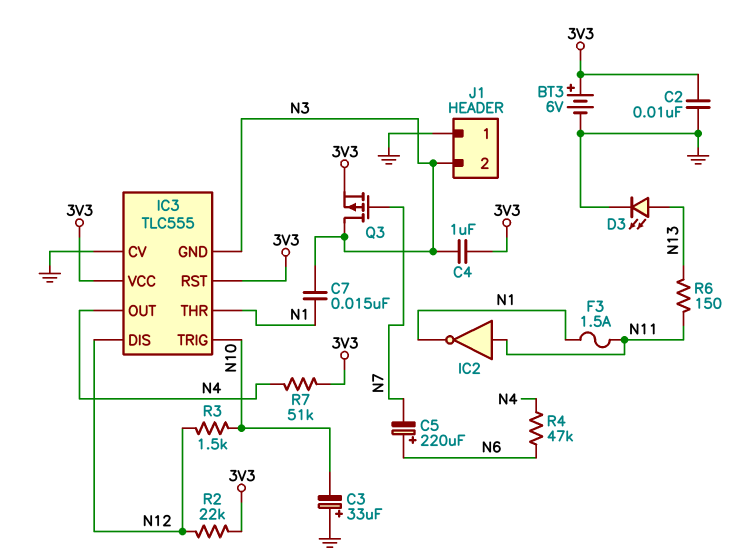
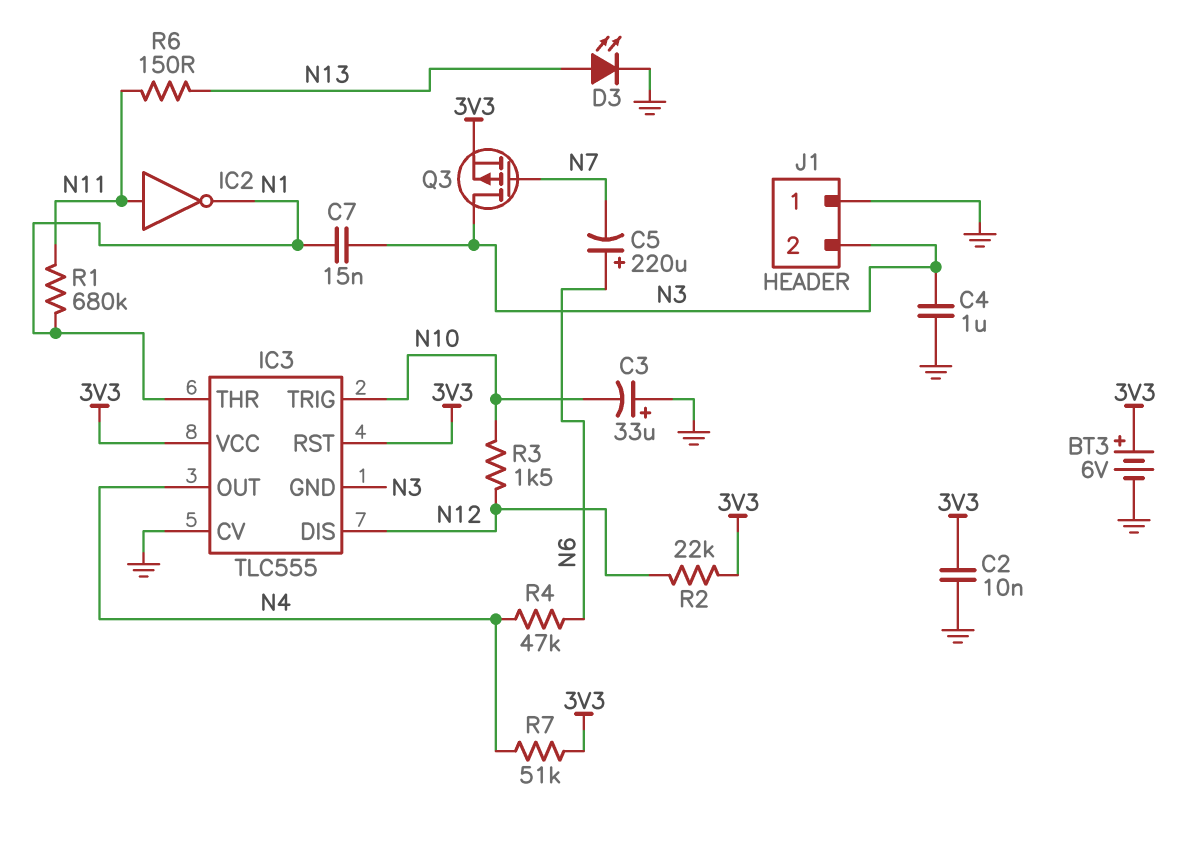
C4: 1uF (3V3, N3) -> 1uF (GND, N3)
F3: 1.5A (N1, N11) -> none
R1: none -> 680k (N1, N11)

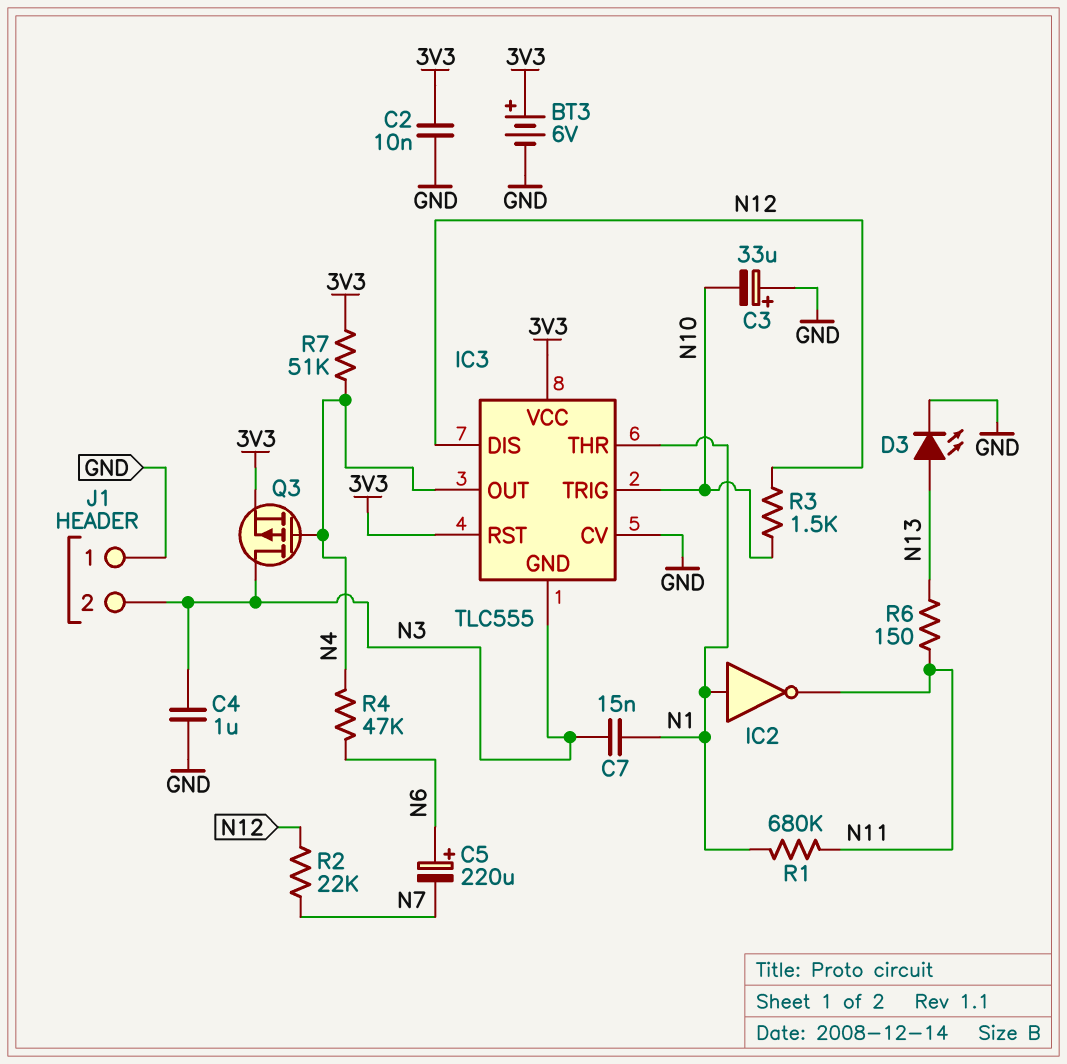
IC2: NOT (in N11, out N1) -> NOT (in N1, out N11)
Q3: PMOS (G N7, D N3, S 3V3) -> PMOS (G N4, D N3, S 3V3)
R2: 22k (3V3, N12) -> 22k (N7, N12)

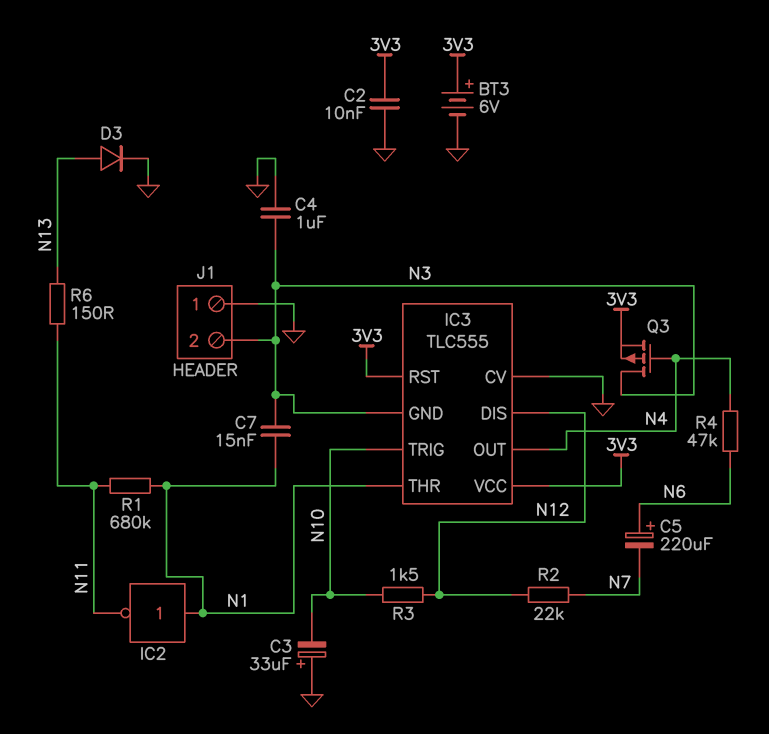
D3: LED (A N13, K GND) -> diode (A N13, K GND)
R7: 51k (3V3, N4) -> none

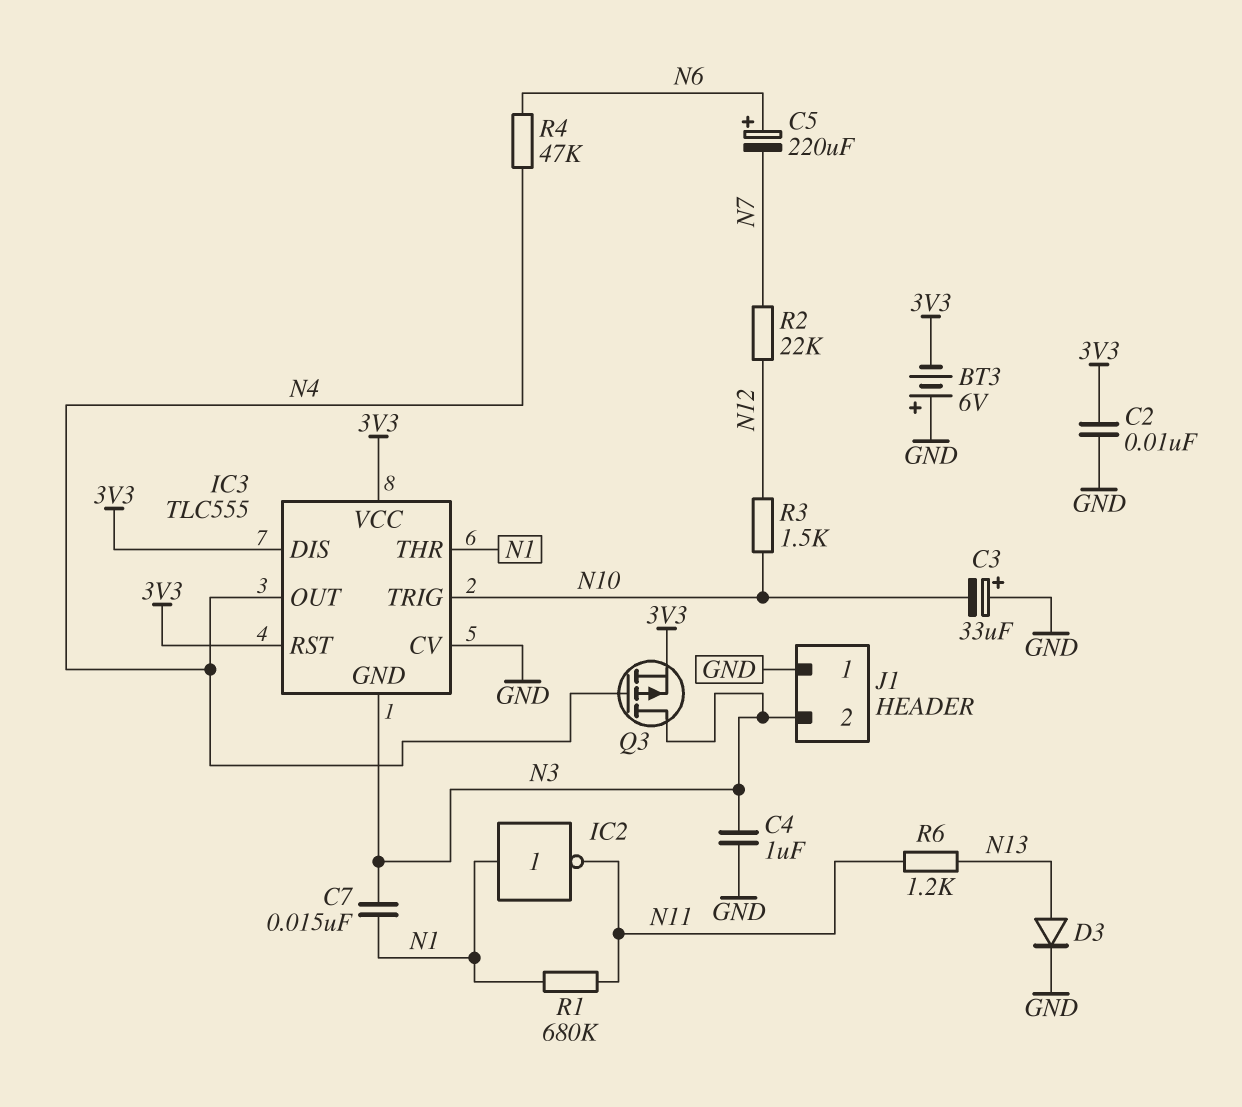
BT3: 6V (plus 3V3, minus GND) -> 6V (plus GND, minus 3V3)
IC3 pin DIS: N12 -> 3V3
R6: 150 (N11, N13) -> 1.2k (N11, N13)

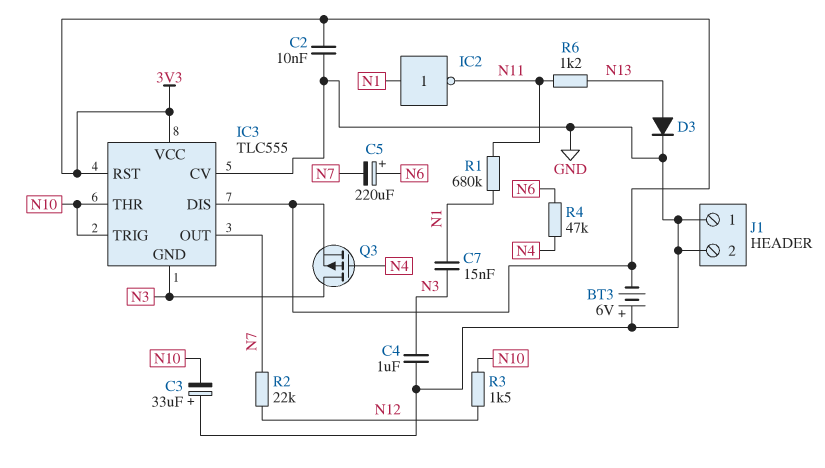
IC3 pin OUT: N4 -> N7
IC3 pin THR: N1 -> N10
J1 pin 2: N3 -> GND

